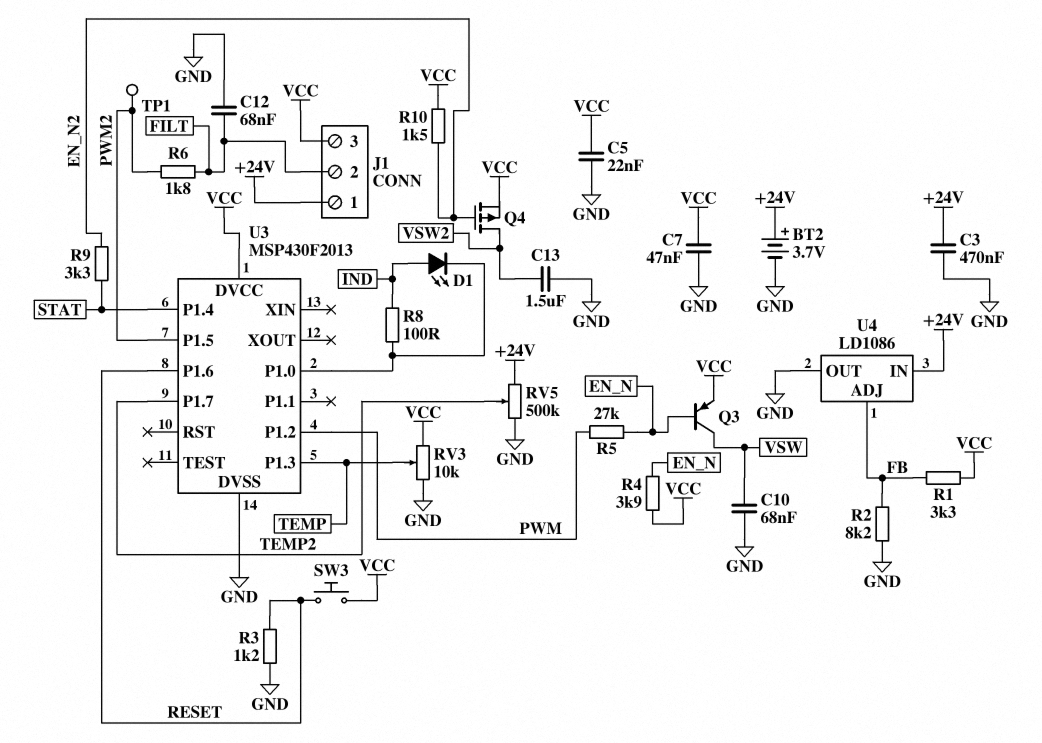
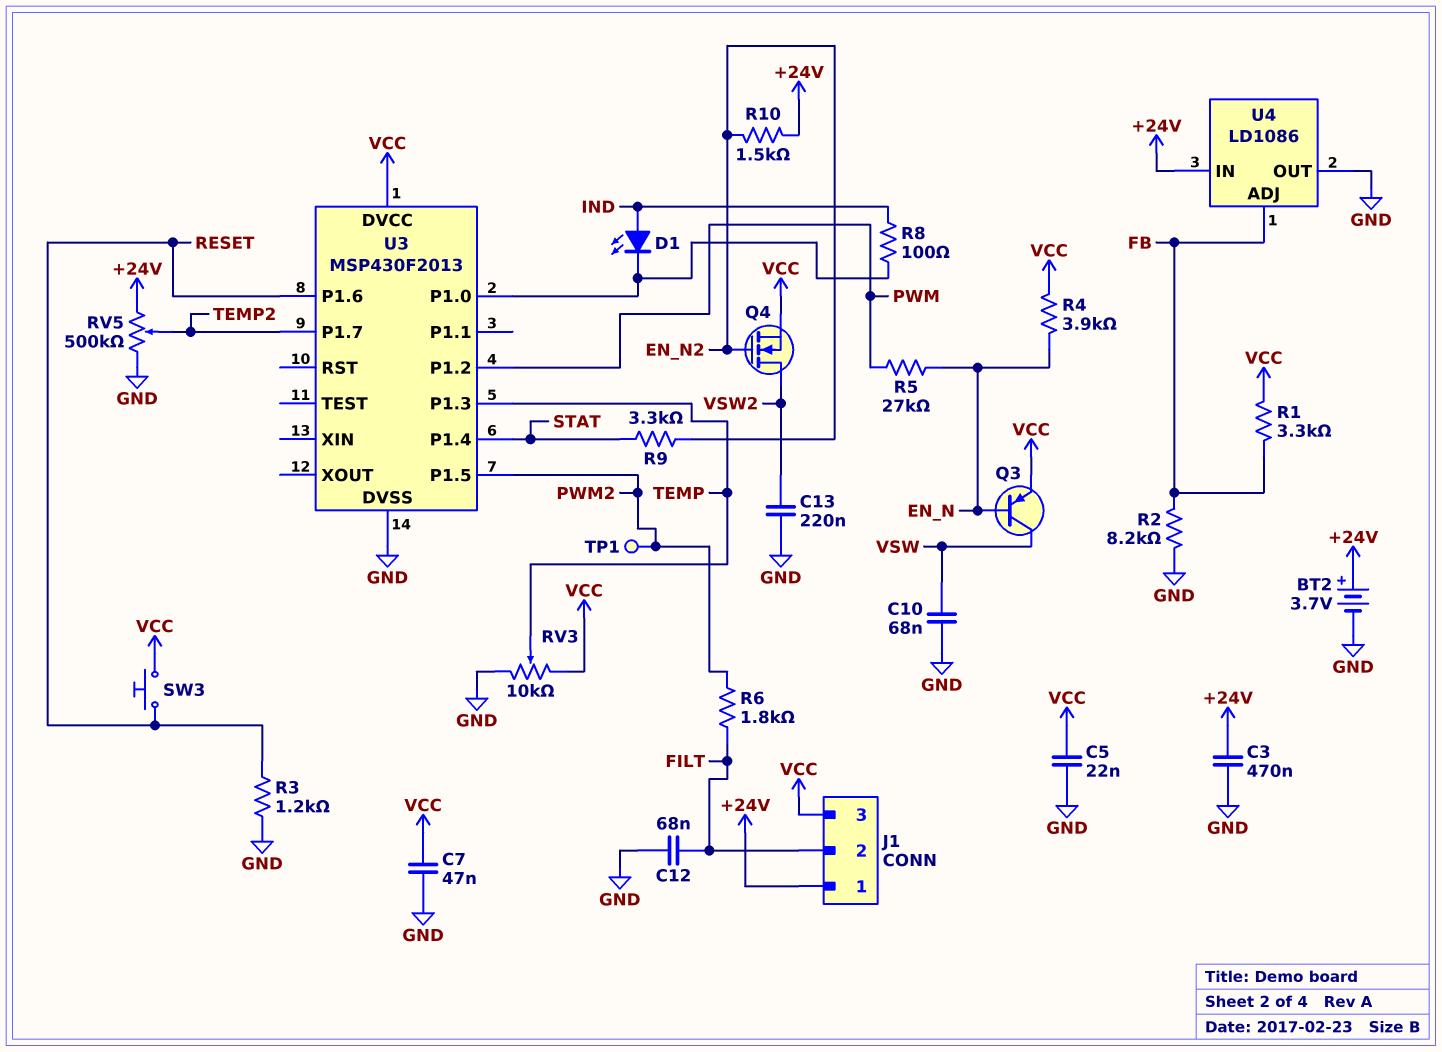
C13: 1.5uF (GND, VSW2) -> 220nF (GND, VSW2)
Q4: PMOS (G EN_N2, D VSW2, S VCC) -> NMOS (G EN_N2, D VSW2, S VCC)
R10: 1.5k (EN_N2, VCC) -> 1.5k (+24V, EN_N2)

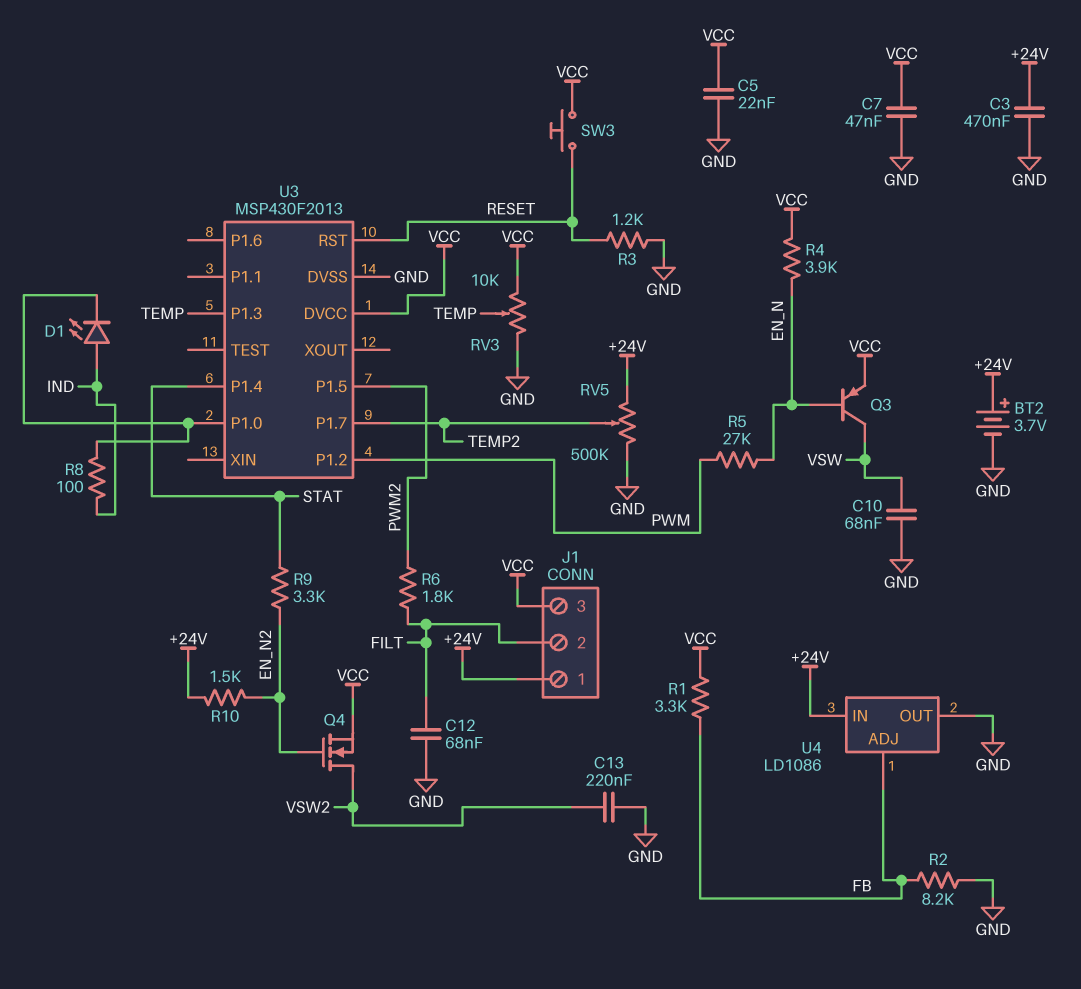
TP1: test point (PWM2) -> none
U3 pin P1.6: RESET -> none
U3 pin RST: none -> RESET

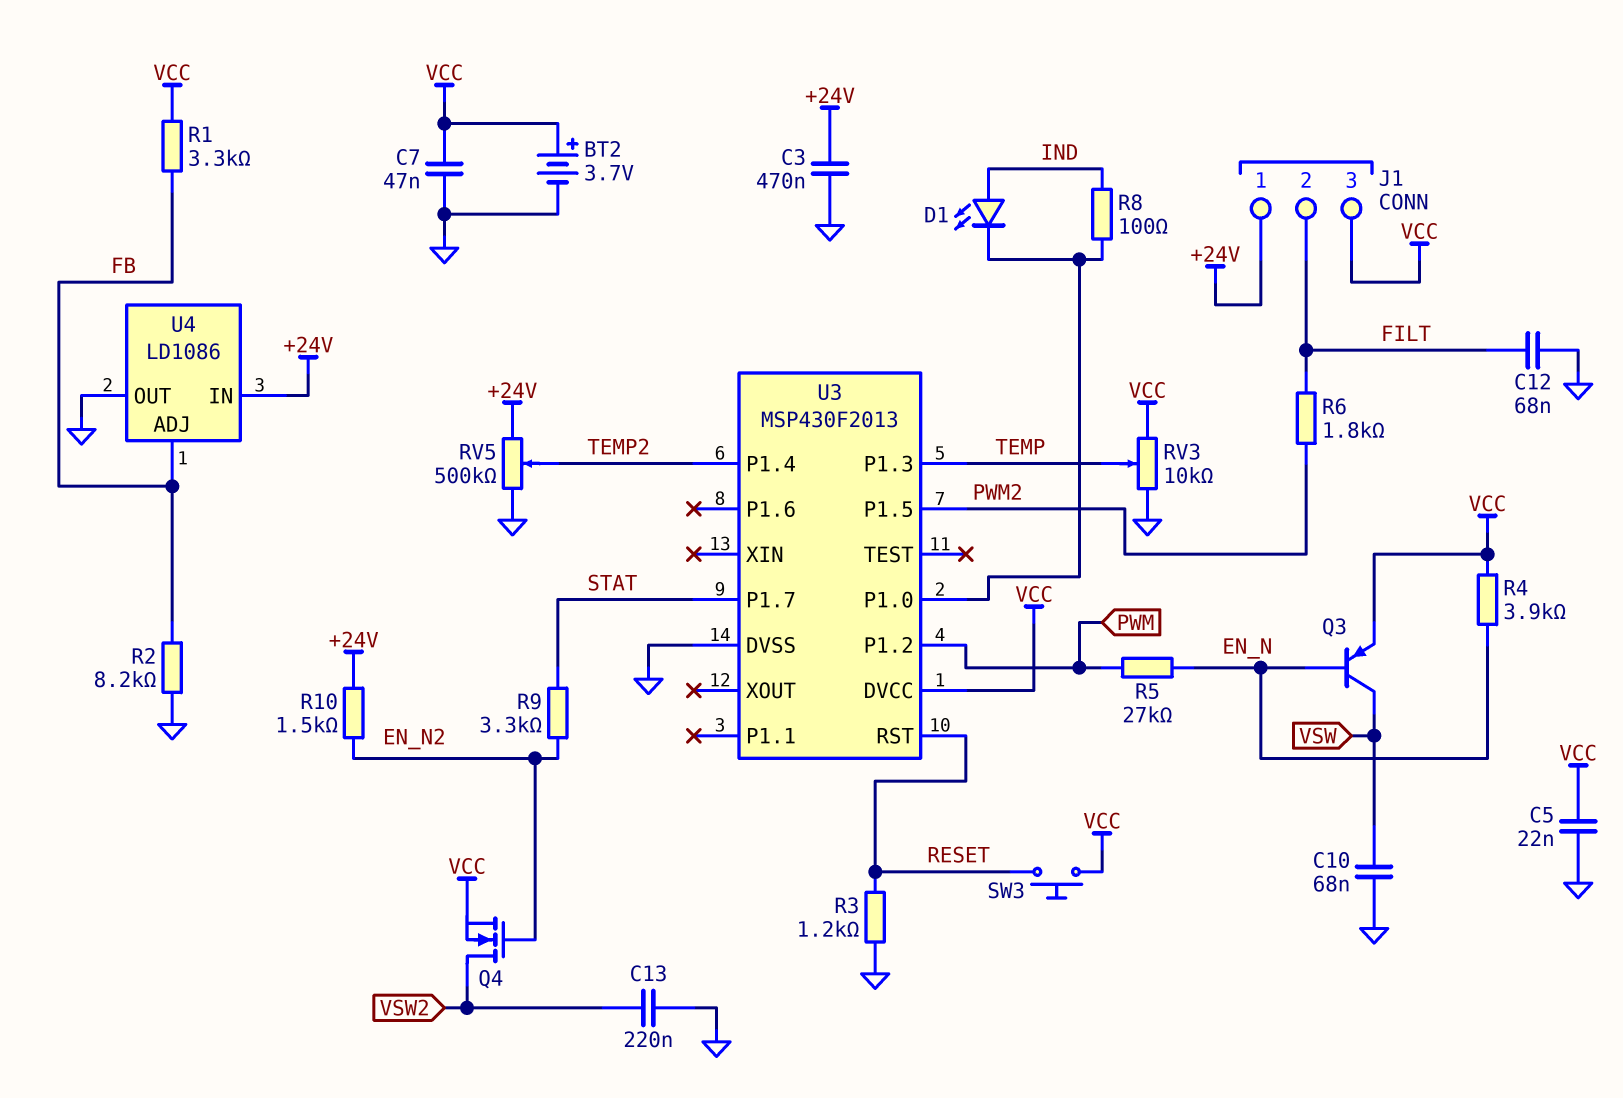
BT2: 3.7V (plus +24V, minus GND) -> 3.7V (plus VCC, minus GND)
U3 pin P1.4: STAT -> TEMP2
U3 pin P1.7: TEMP2 -> STAT

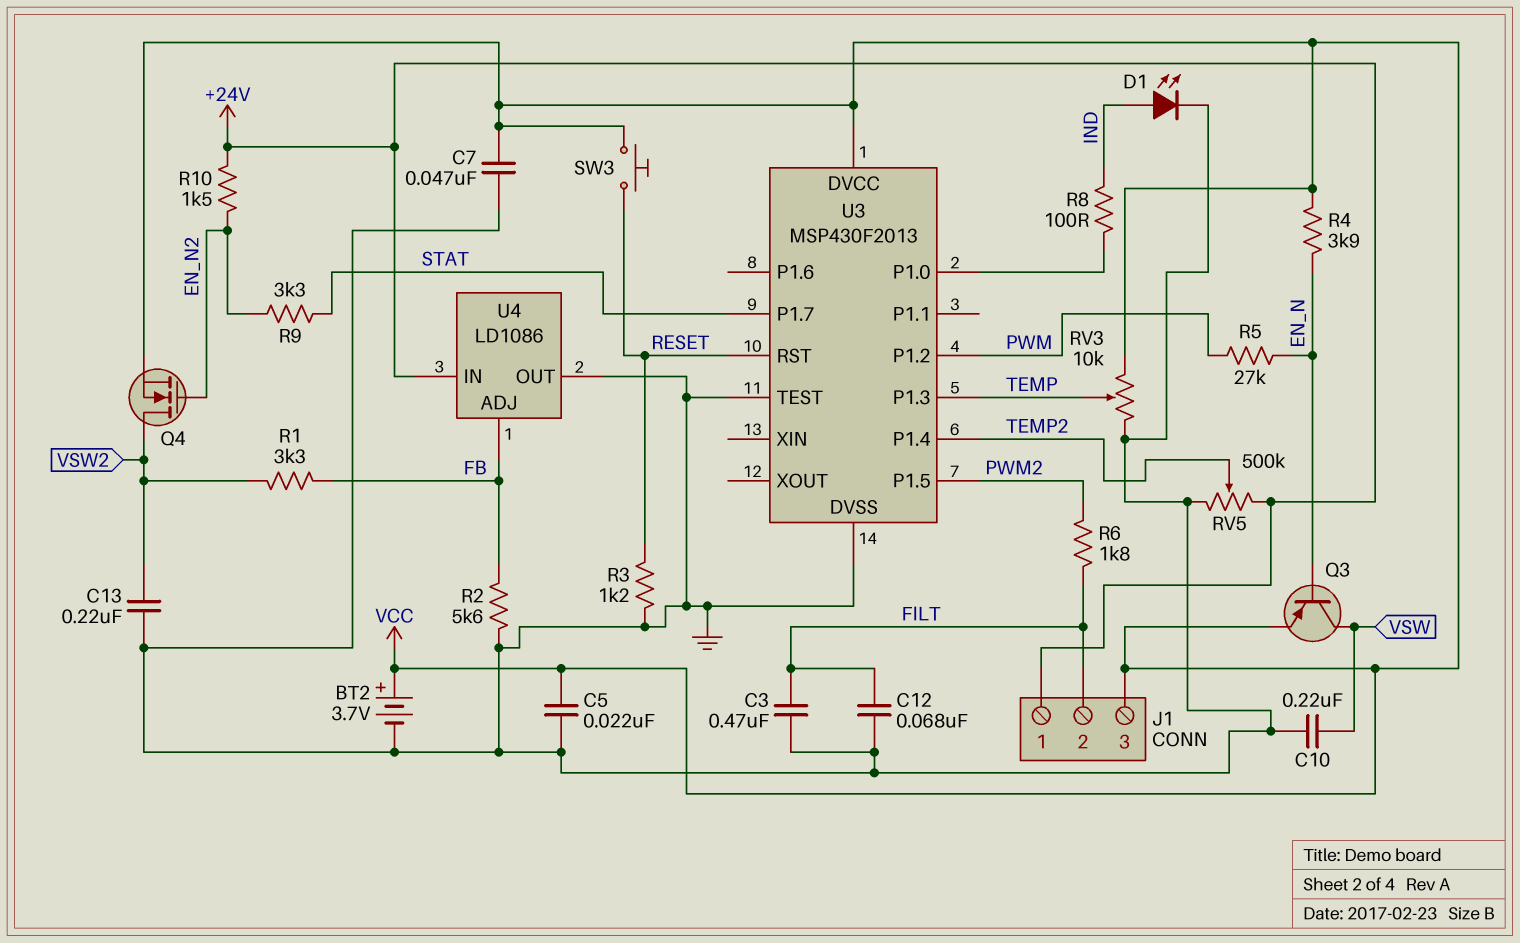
C3: 470nF (+24V, GND) -> 470nF (FILT, GND)
C10: 68nF (GND, VSW) -> 220nF (GND, VSW)
D1: LED (A IND, K U3/P1.0) -> LED (A IND, K GND)
R1: 3.3k (FB, VCC) -> 3.3k (FB, VSW2)
R2: 8.2k (FB, GND) -> 5.6k (FB, GND)
U3 pin TEST: none -> GND

